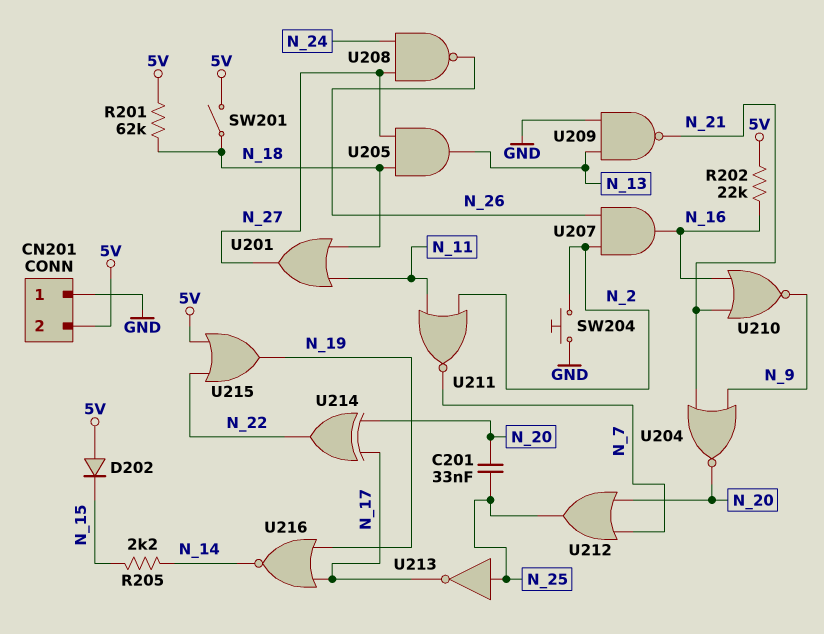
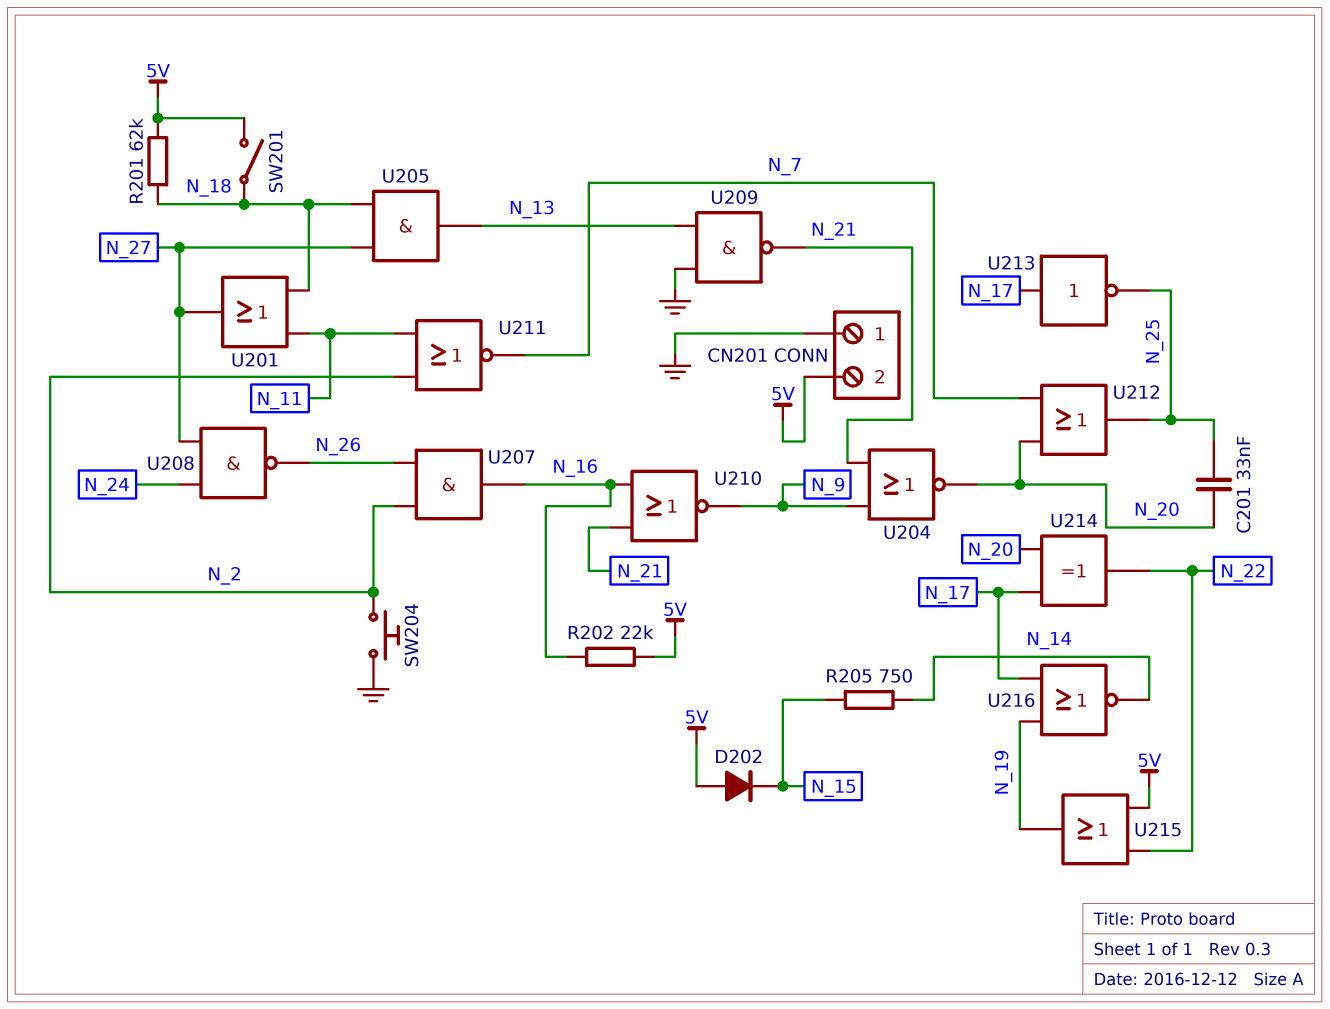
R205: 2.2k (N_14, N_15) -> 750 (N_14, N_15)
U213: NOT (in N_25, out N_17) -> NOT (in N_17, out N_25)

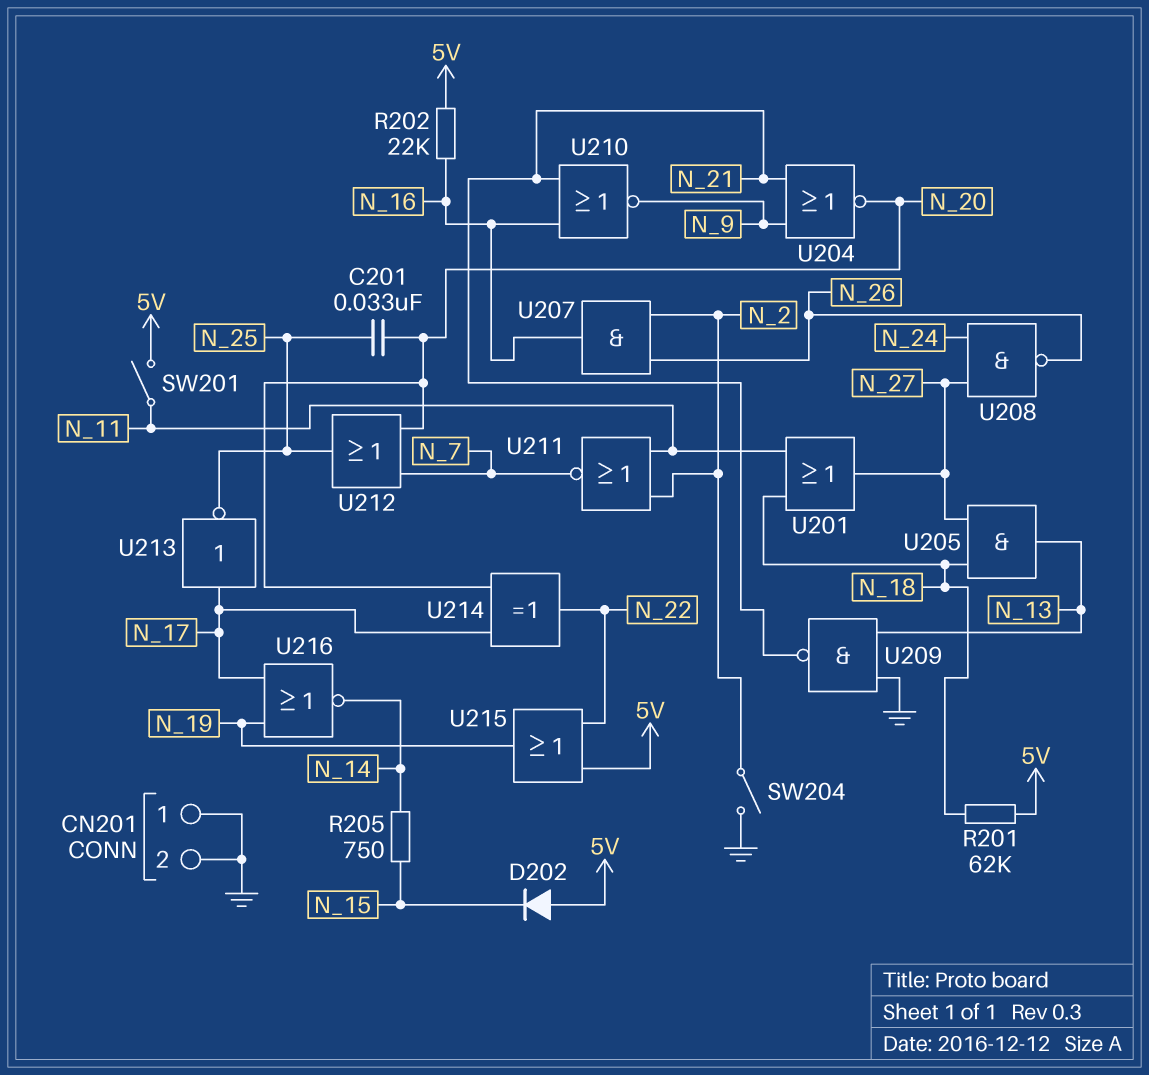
CN201 pin 2: 5V -> GND
SW201: switch (5V, N_18) -> switch (5V, N_11)
SW204: button (GND, N_2) -> switch (GND, N_2)

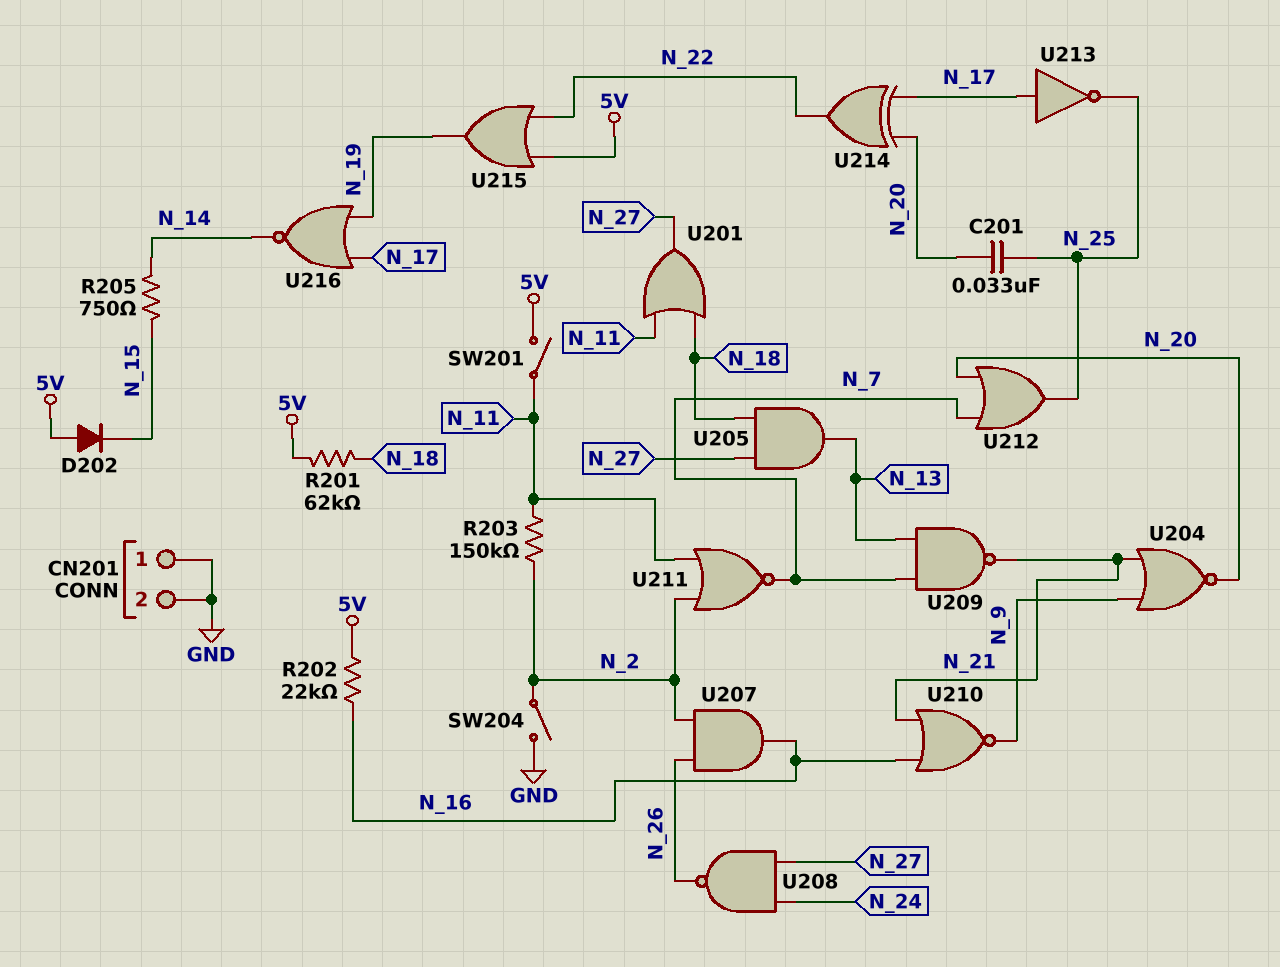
R203: none -> 150k (N_2, N_11)
U209: NAND (in GND, in N_13, out N_21) -> NAND (in N_7, in N_13, out N_21)

